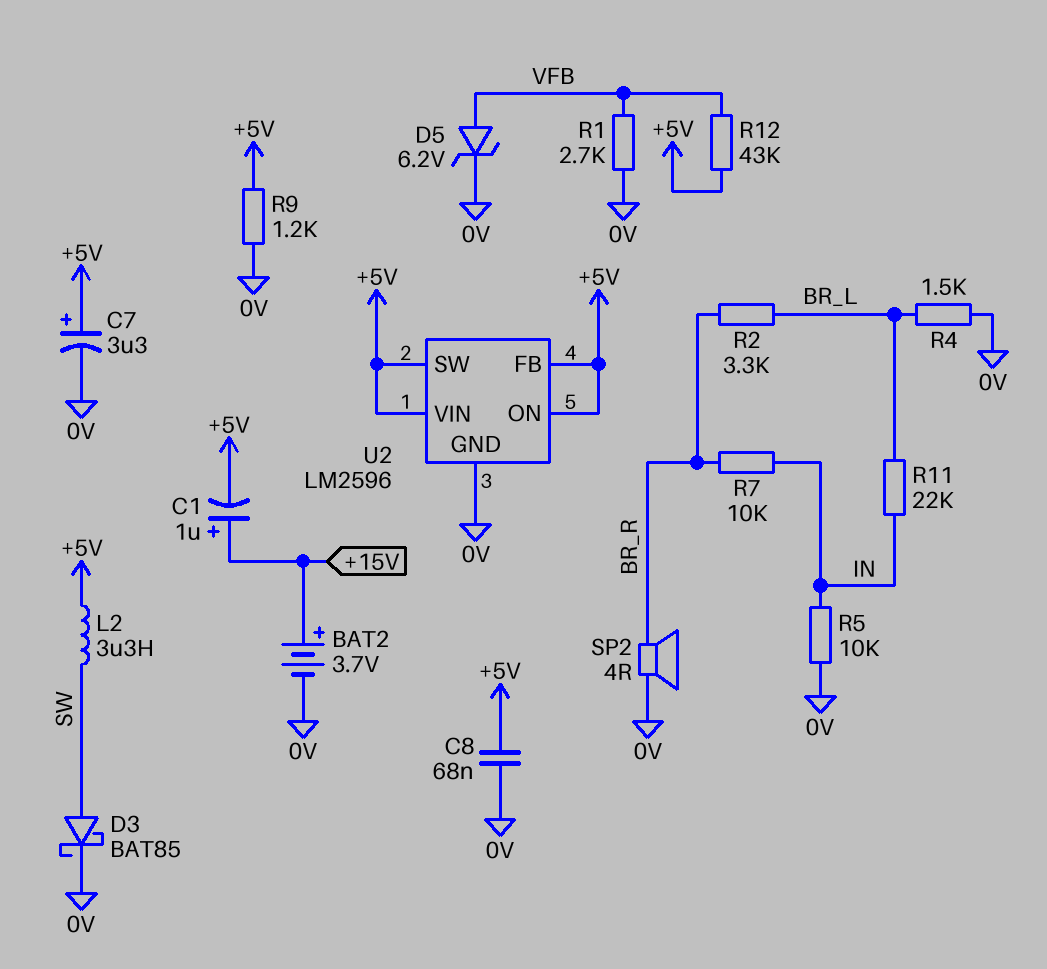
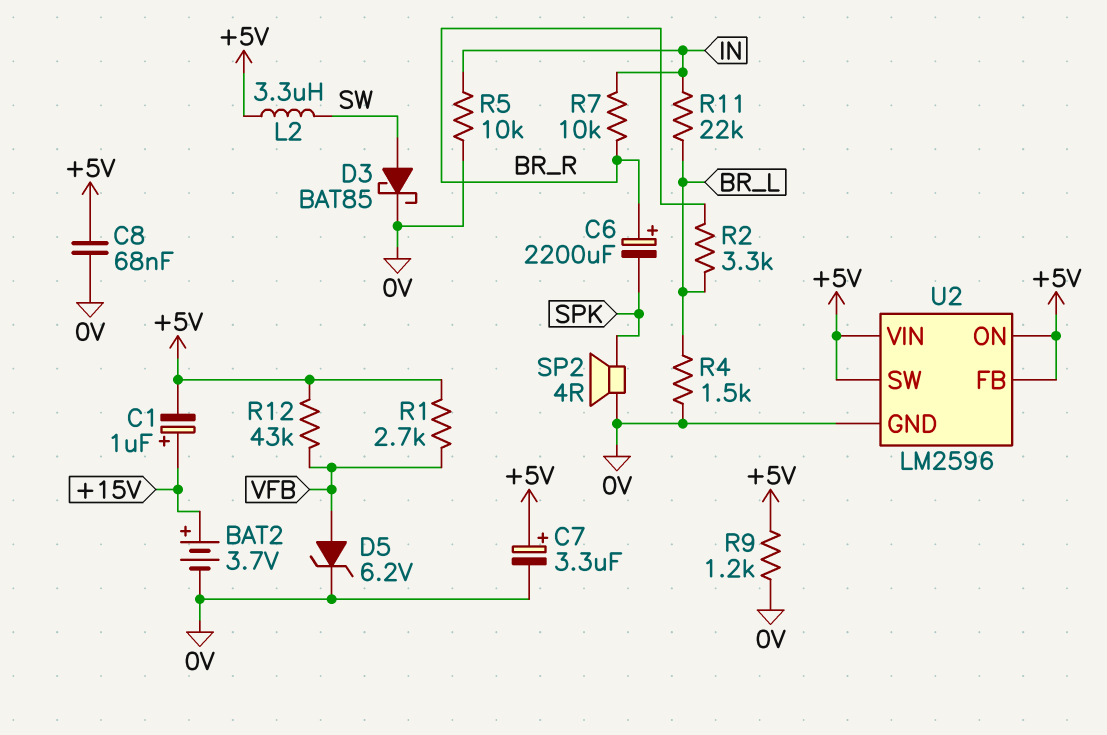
C6: none -> 2200uF (plus BR_R, minus SPK)
R1: 2.7k (0V, VFB) -> 2.7k (+5V, VFB)
SP2: speaker 4R (0V, BR_R) -> speaker 4R (0V, SPK)

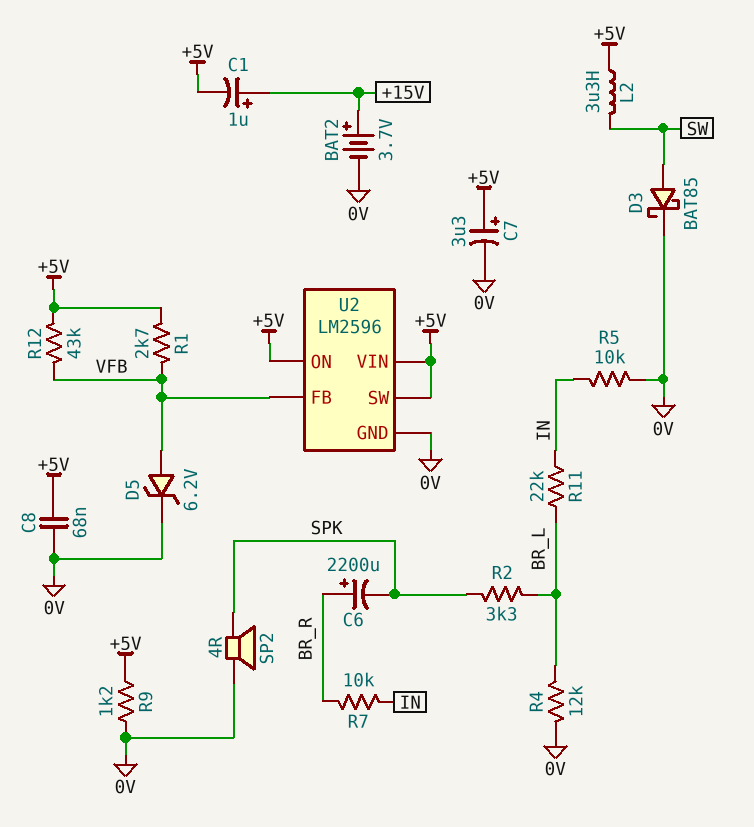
R2: 3.3k (BR_L, BR_R) -> 3.3k (BR_L, SPK)
R4: 1.5k (0V, BR_L) -> 12k (0V, BR_L)
U2 pin FB: +5V -> VFB

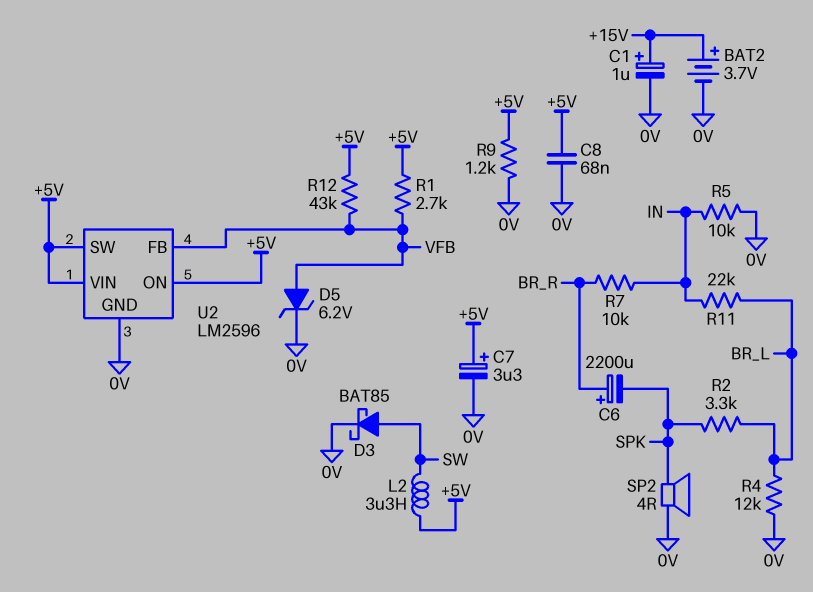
C1: 1uF (plus +15V, minus +5V) -> 1uF (plus +15V, minus 0V)

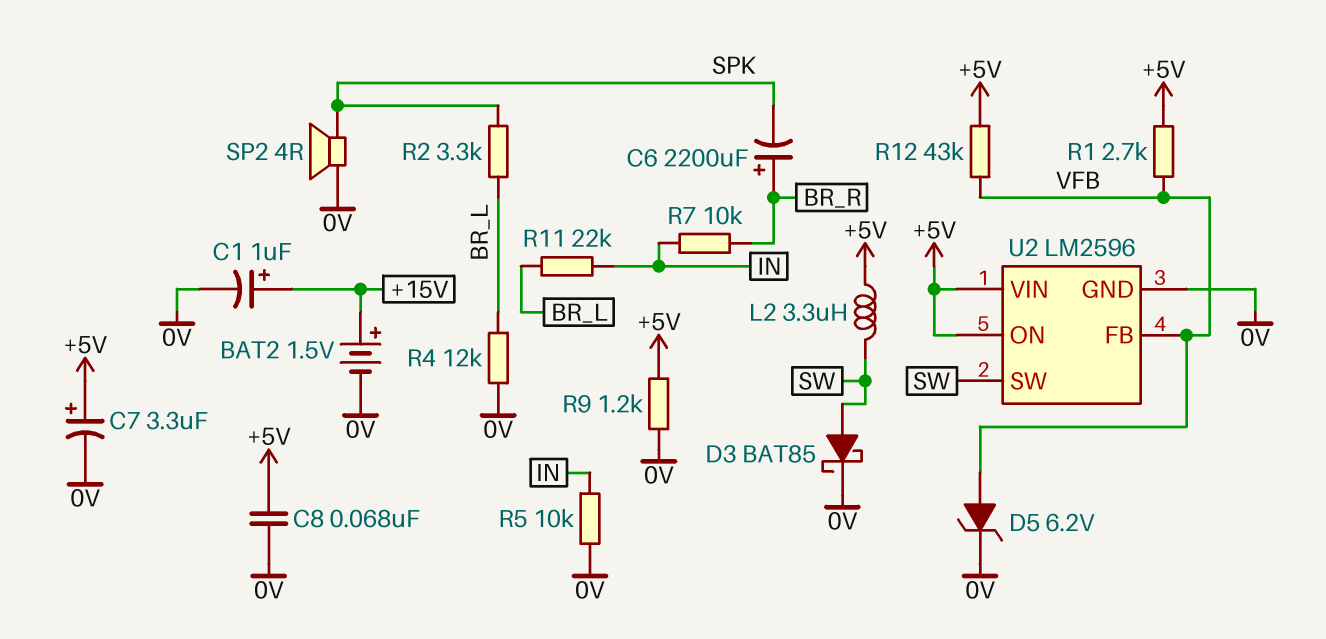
BAT2: 3.7V (plus +15V, minus 0V) -> 1.5V (plus +15V, minus 0V)
U2 pin SW: +5V -> SW

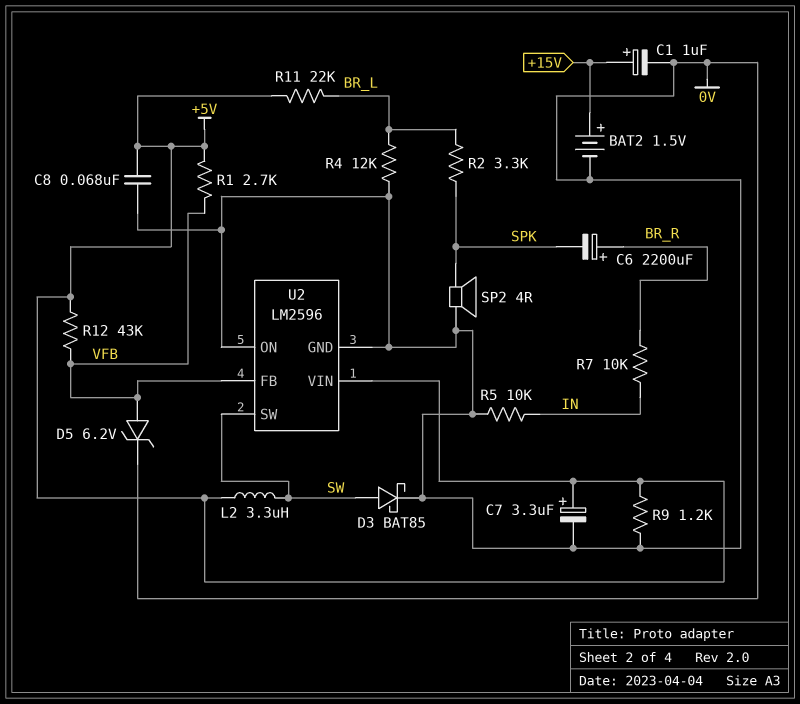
R11: 22k (BR_L, IN) -> 22k (+5V, BR_L)
U2 pin ON: +5V -> 0V

